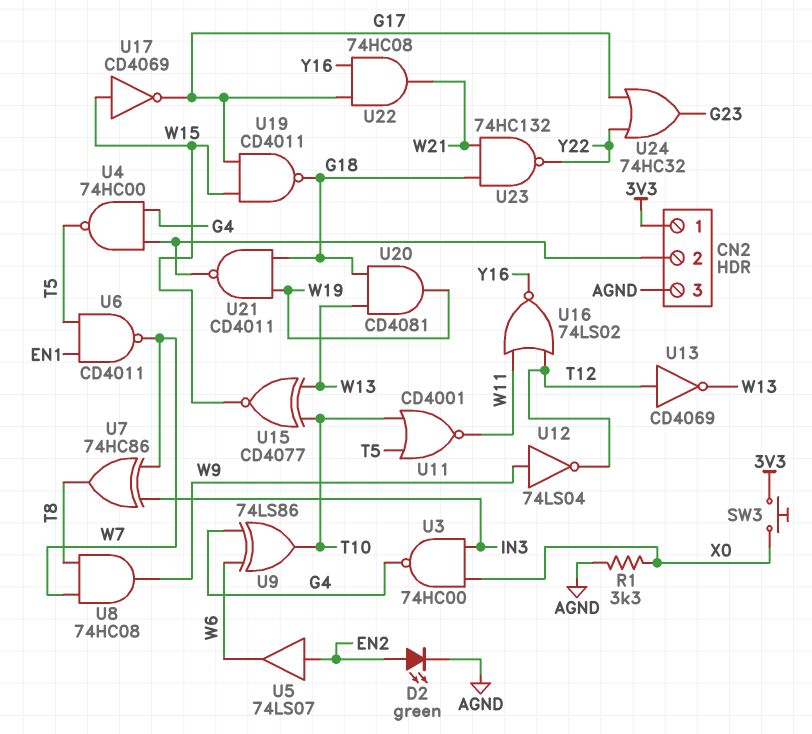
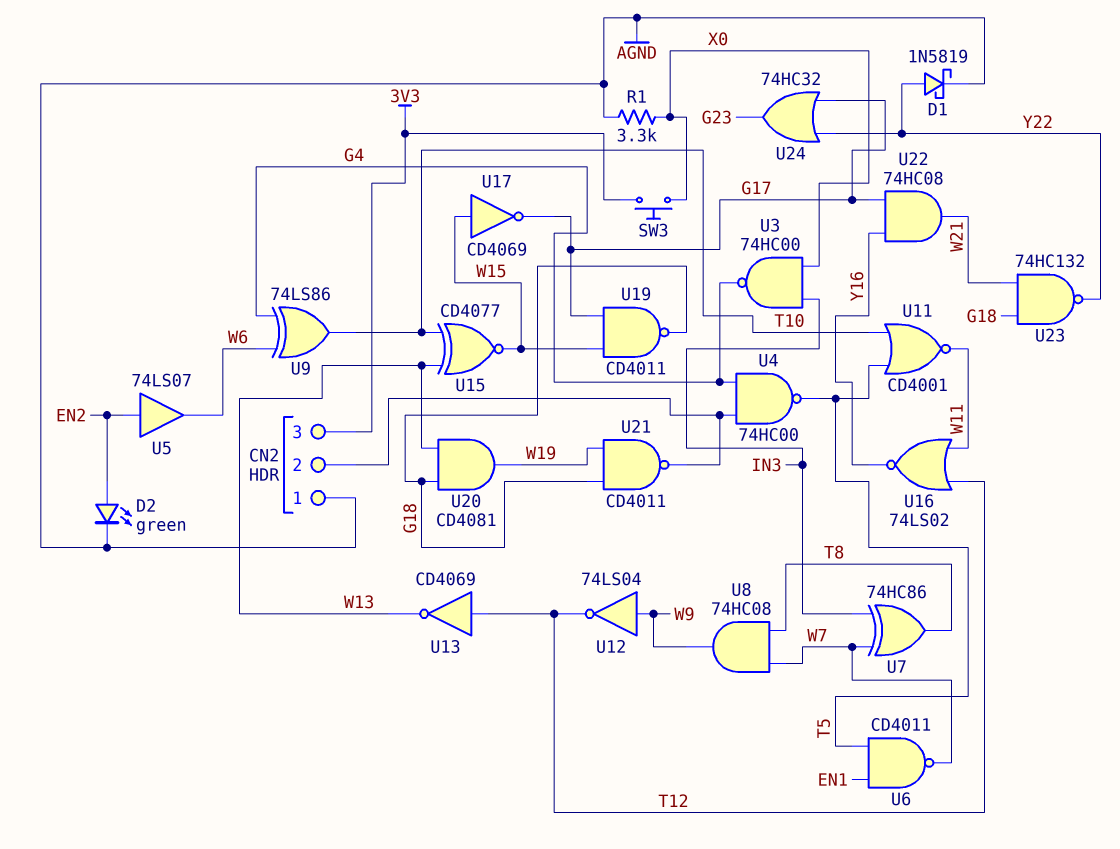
CN2 pin 1: 3V3 -> AGND
CN2 pin 3: AGND -> 3V3
D1: none -> schottky 1N5819 (A Y22, K AGND)

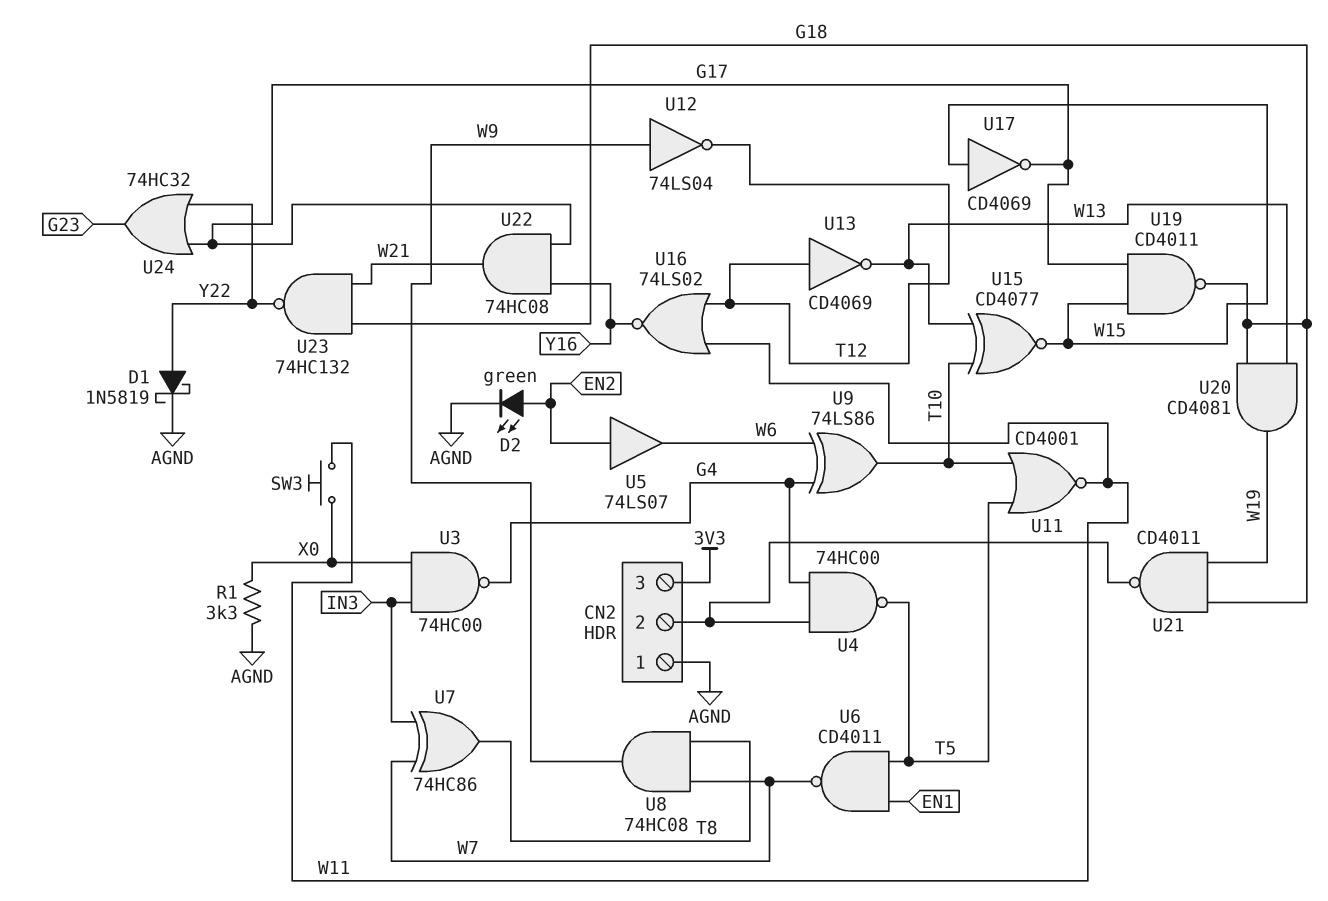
SW3: button (3V3, X0) -> button (W11, X0)

